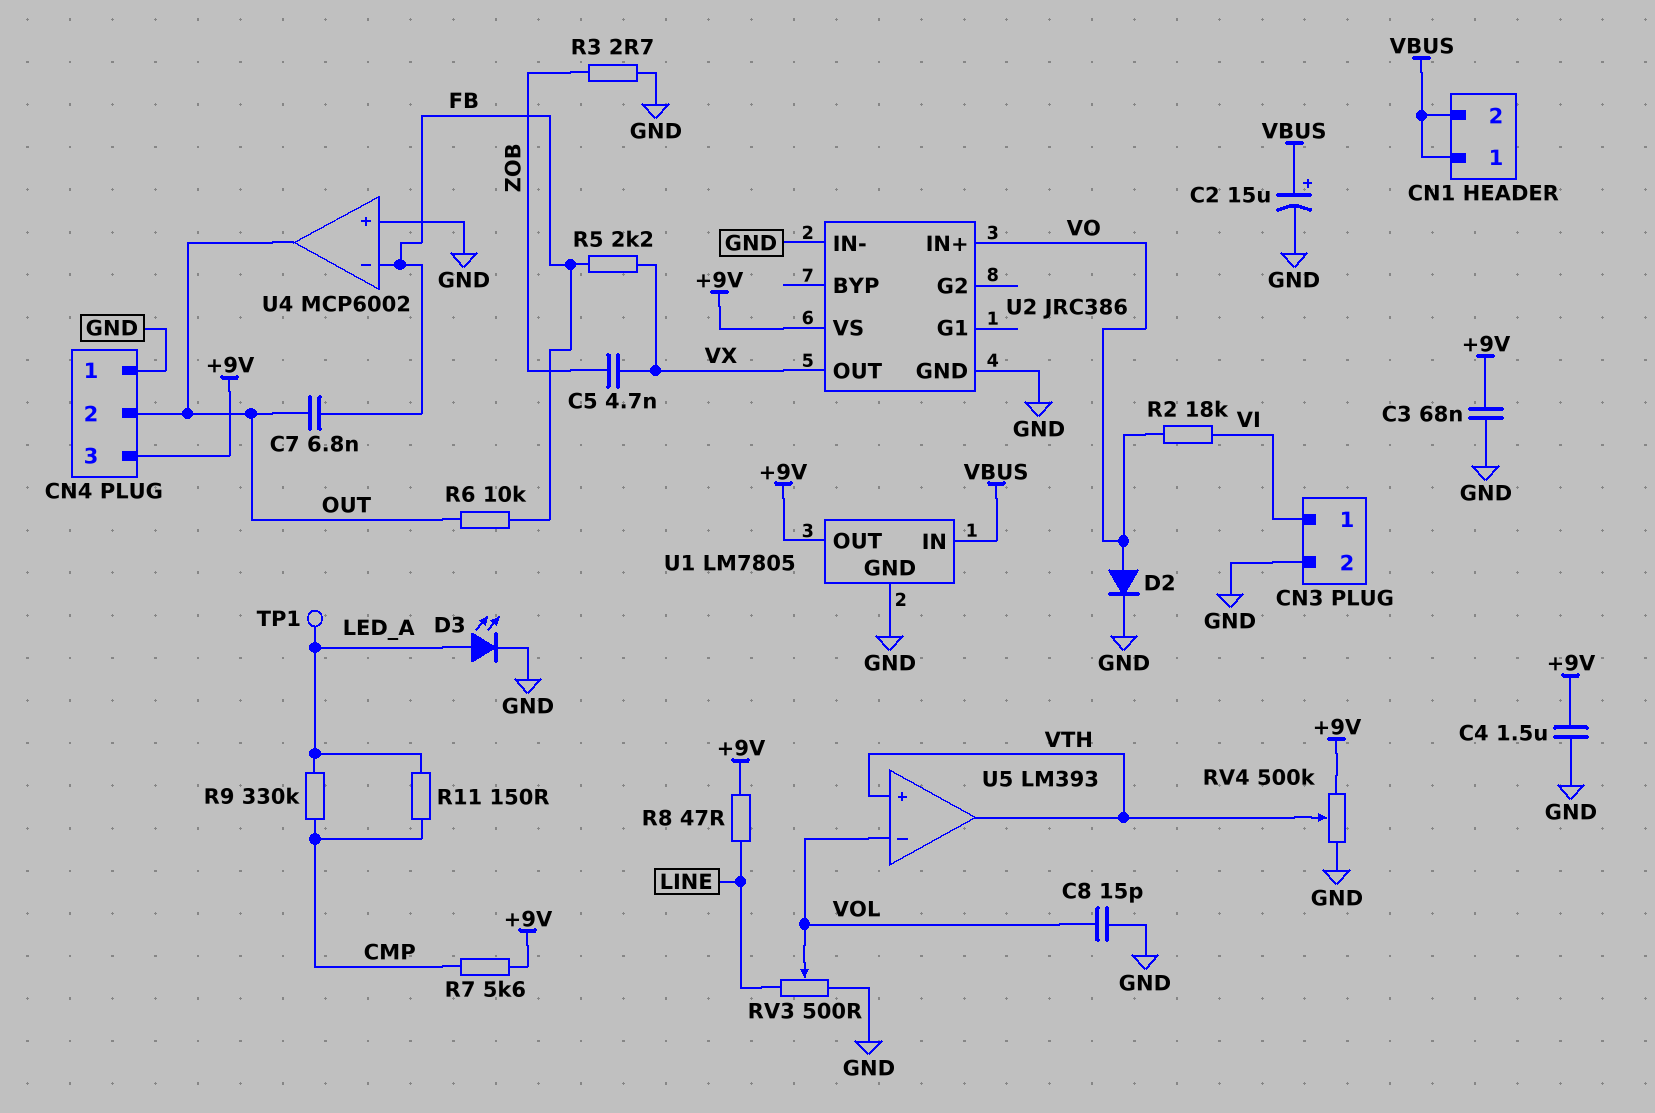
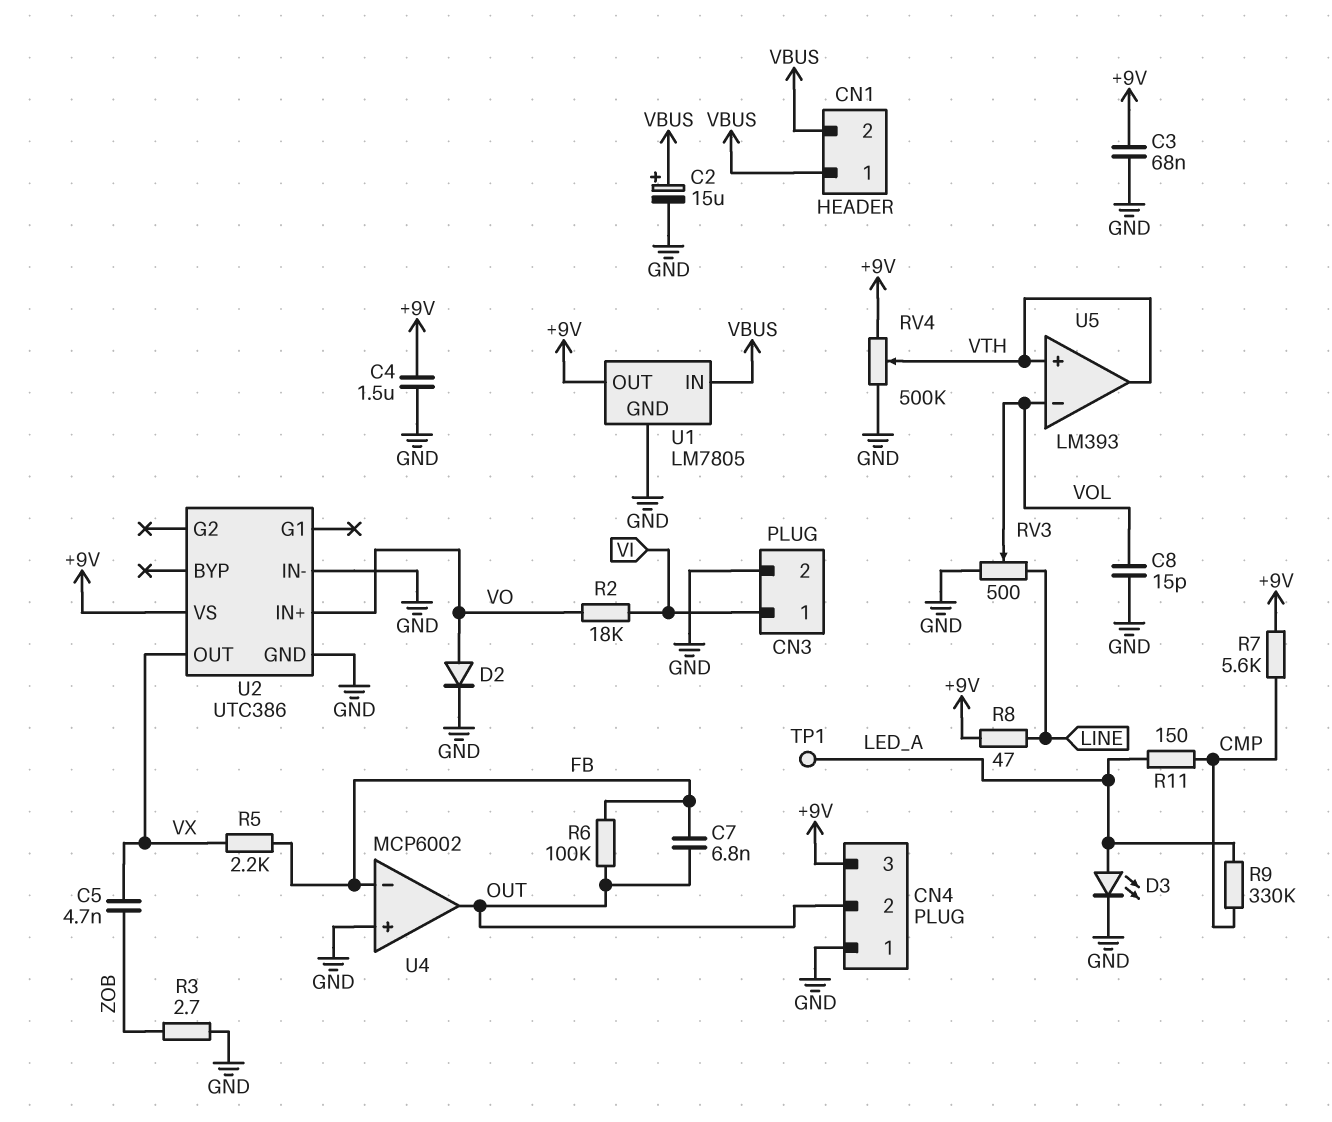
R6: 10k (FB, OUT) -> 100k (FB, OUT)
U2: JRC386 -> UTC386

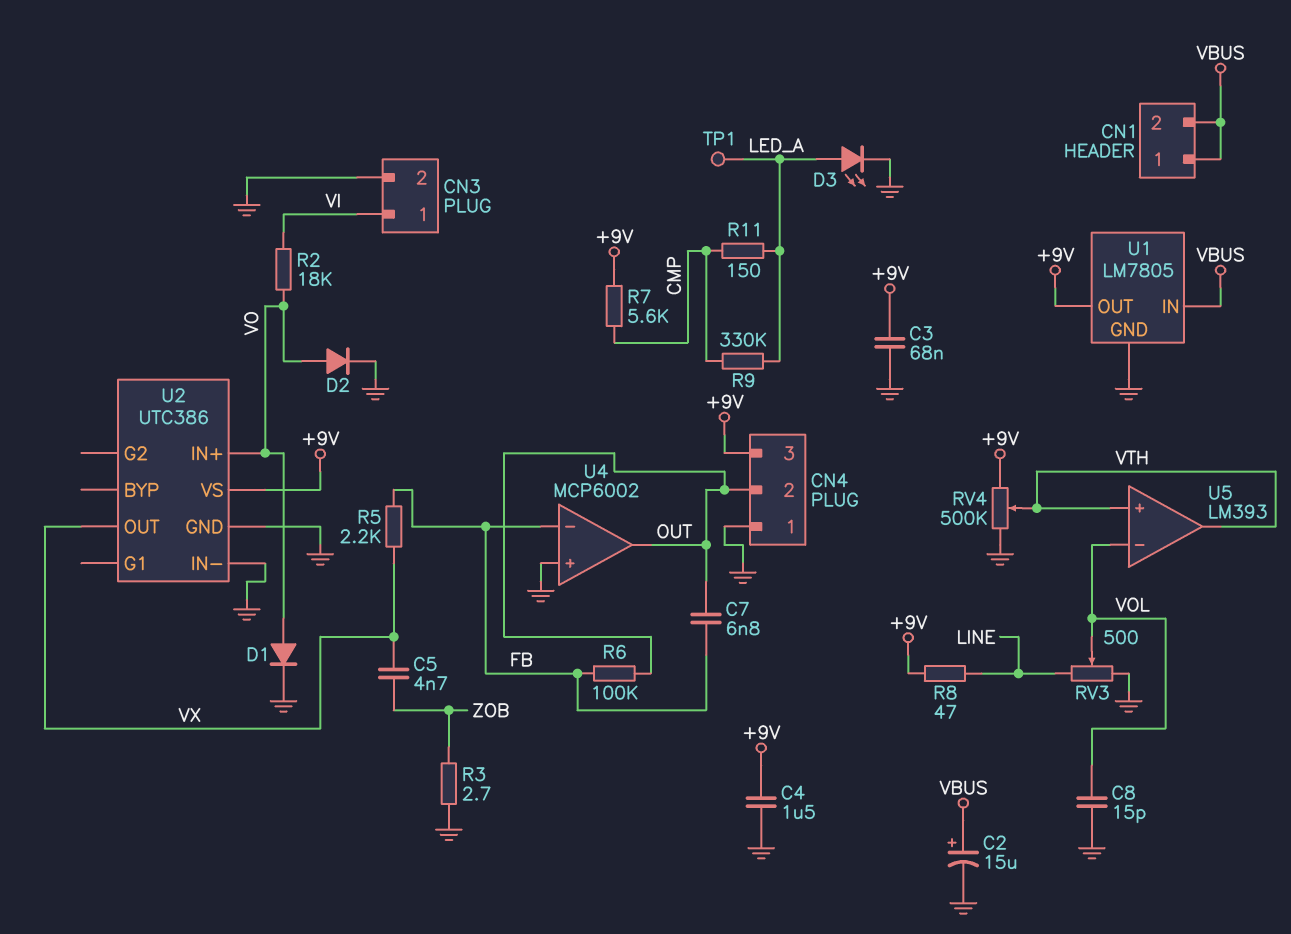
D1: none -> diode (A VO, K GND)

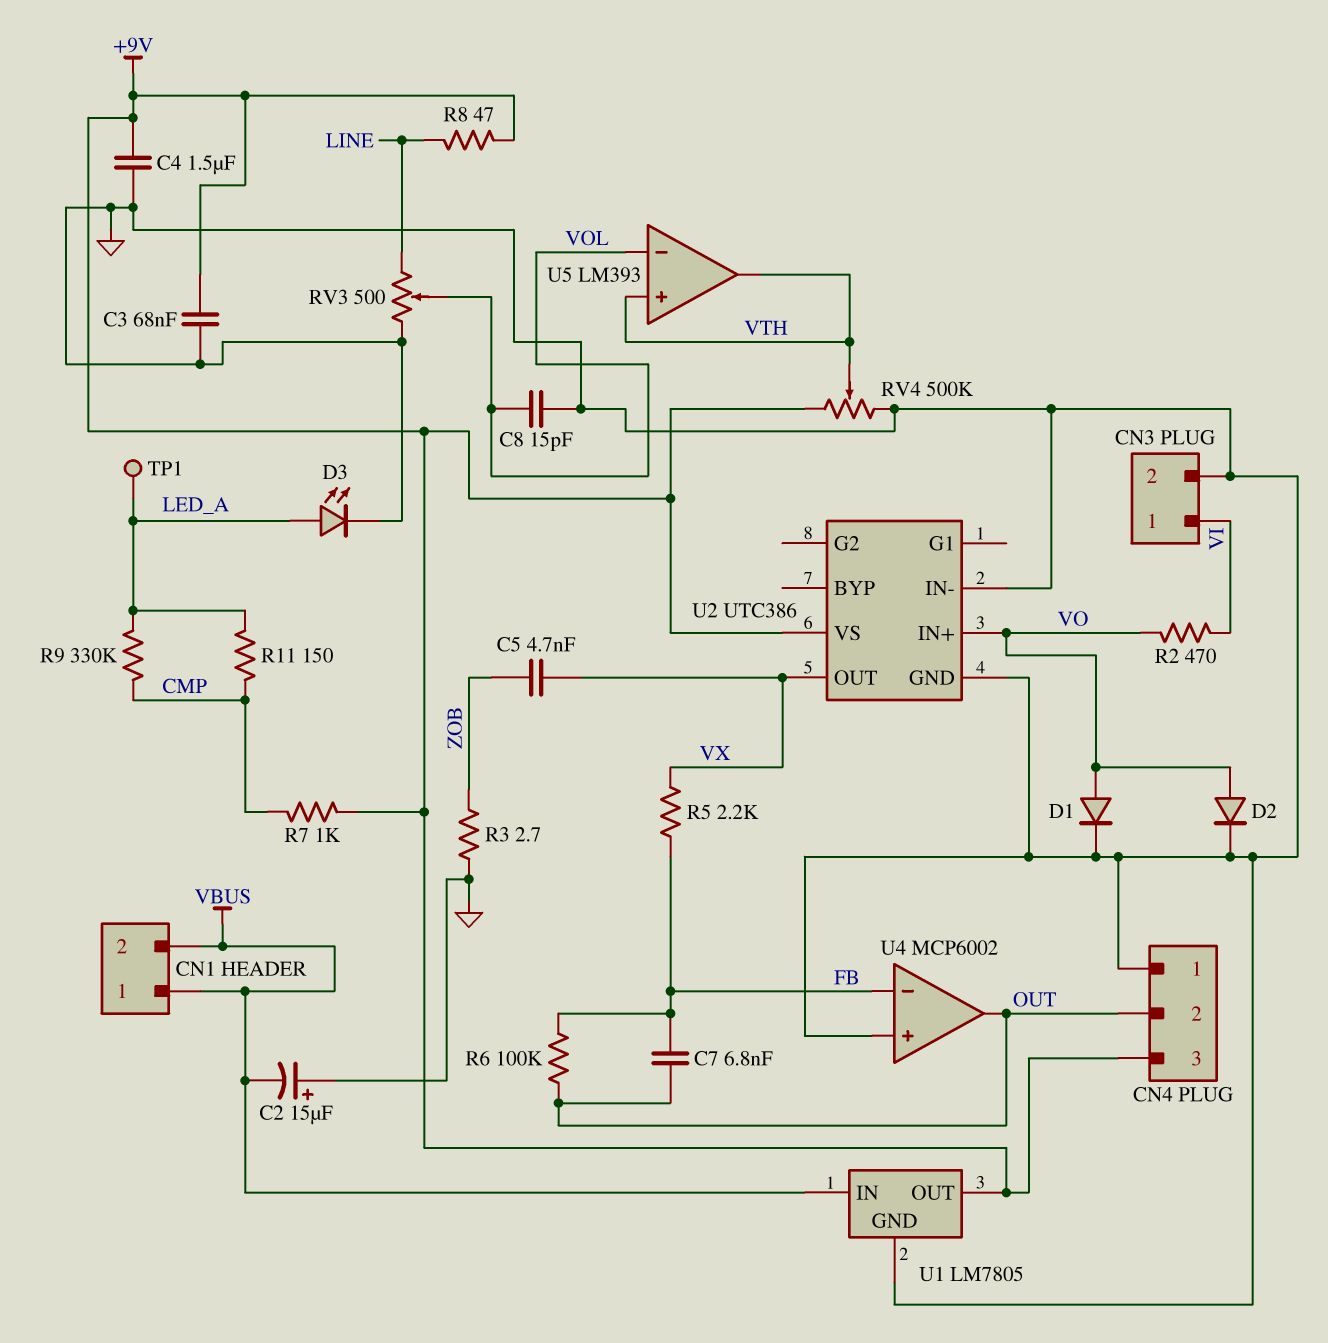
C2: 15uF (plus VBUS, minus GND) -> 15uF (plus GND, minus VBUS)
R2: 18k (VI, VO) -> 470 (VI, VO)
R7: 5.6k (+9V, CMP) -> 1k (+9V, CMP)

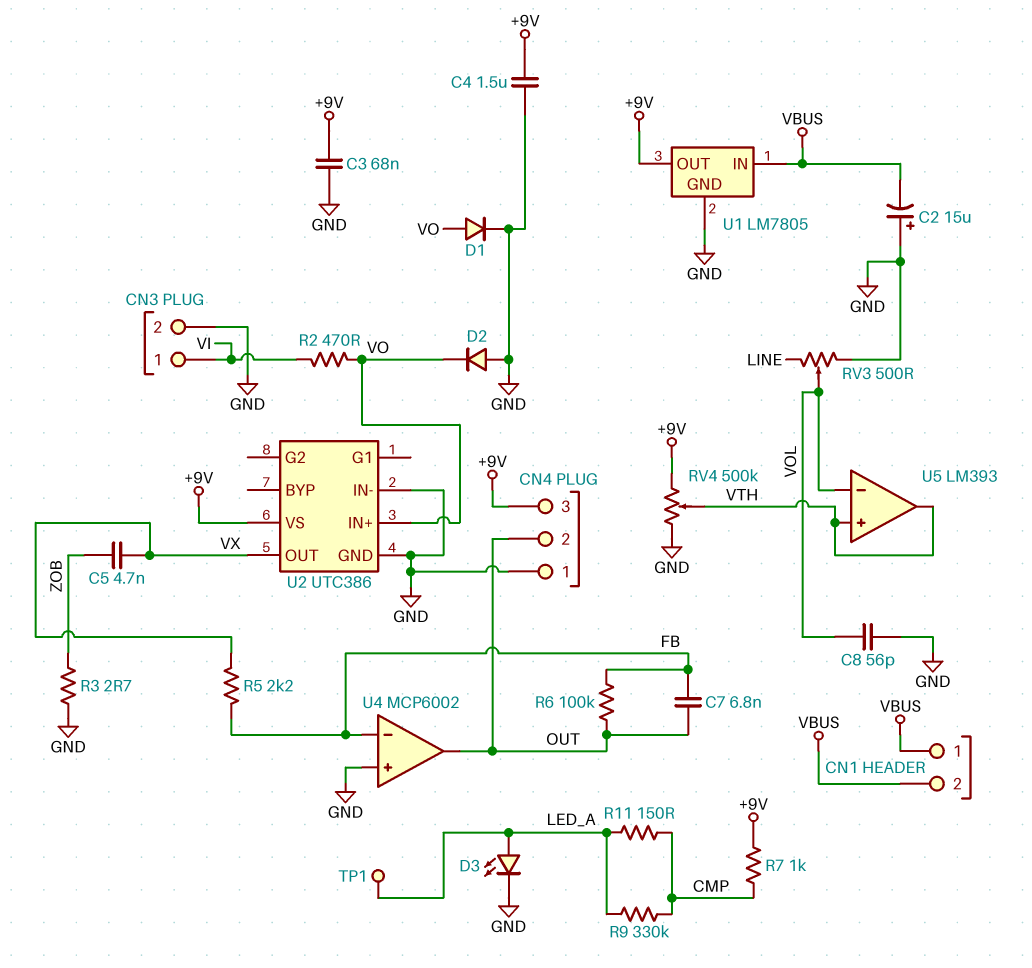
C8: 15pF (GND, VOL) -> 56pF (GND, VOL)
D2: diode (A VO, K GND) -> diode (A GND, K VO)
R8: 47 (+9V, LINE) -> none

